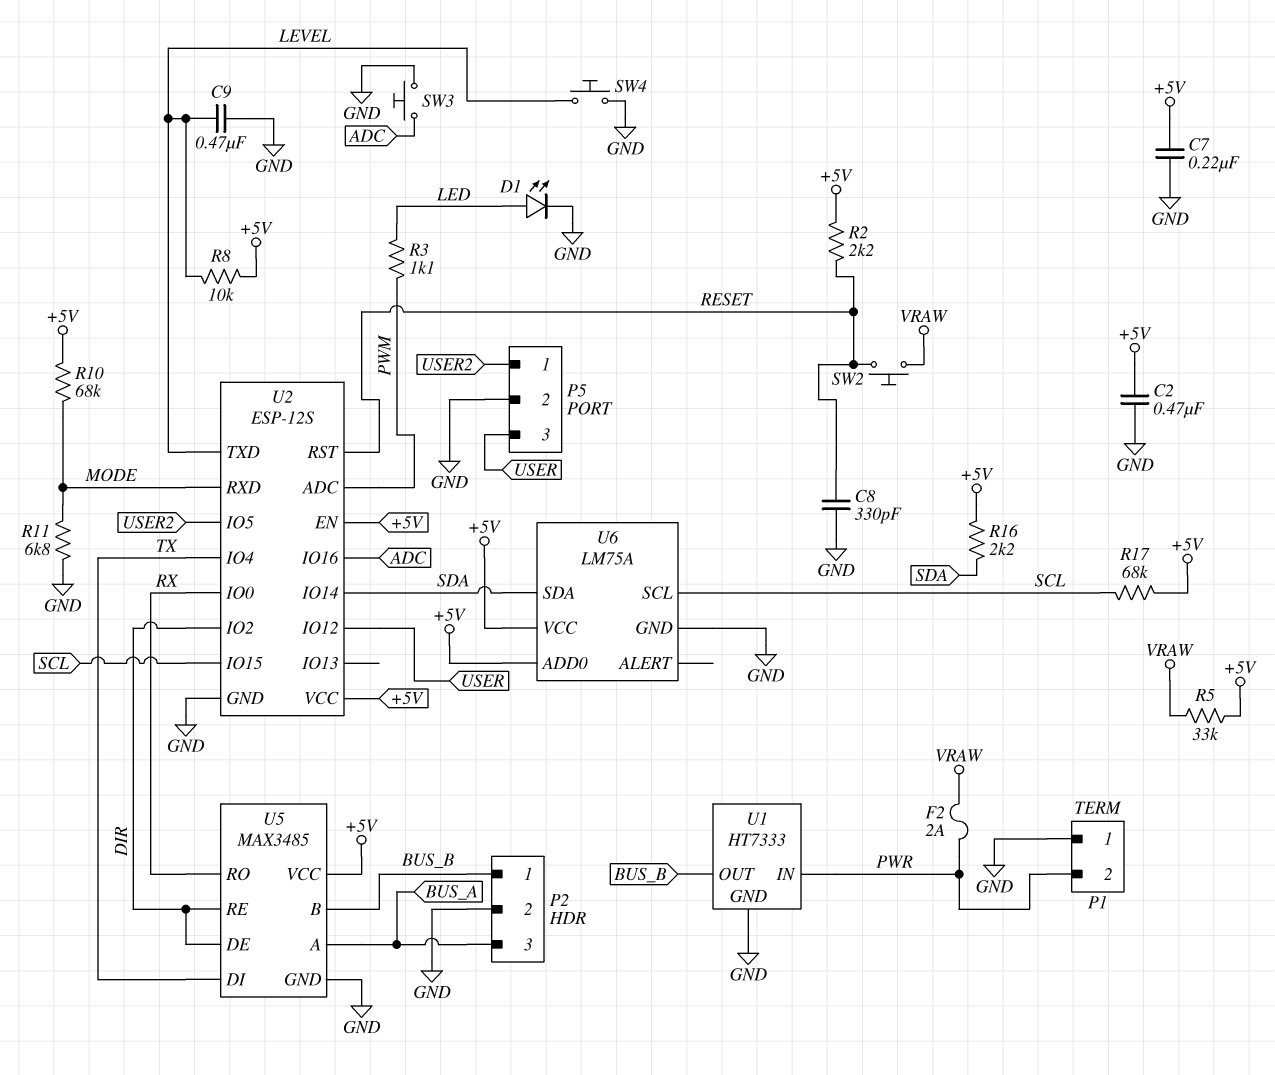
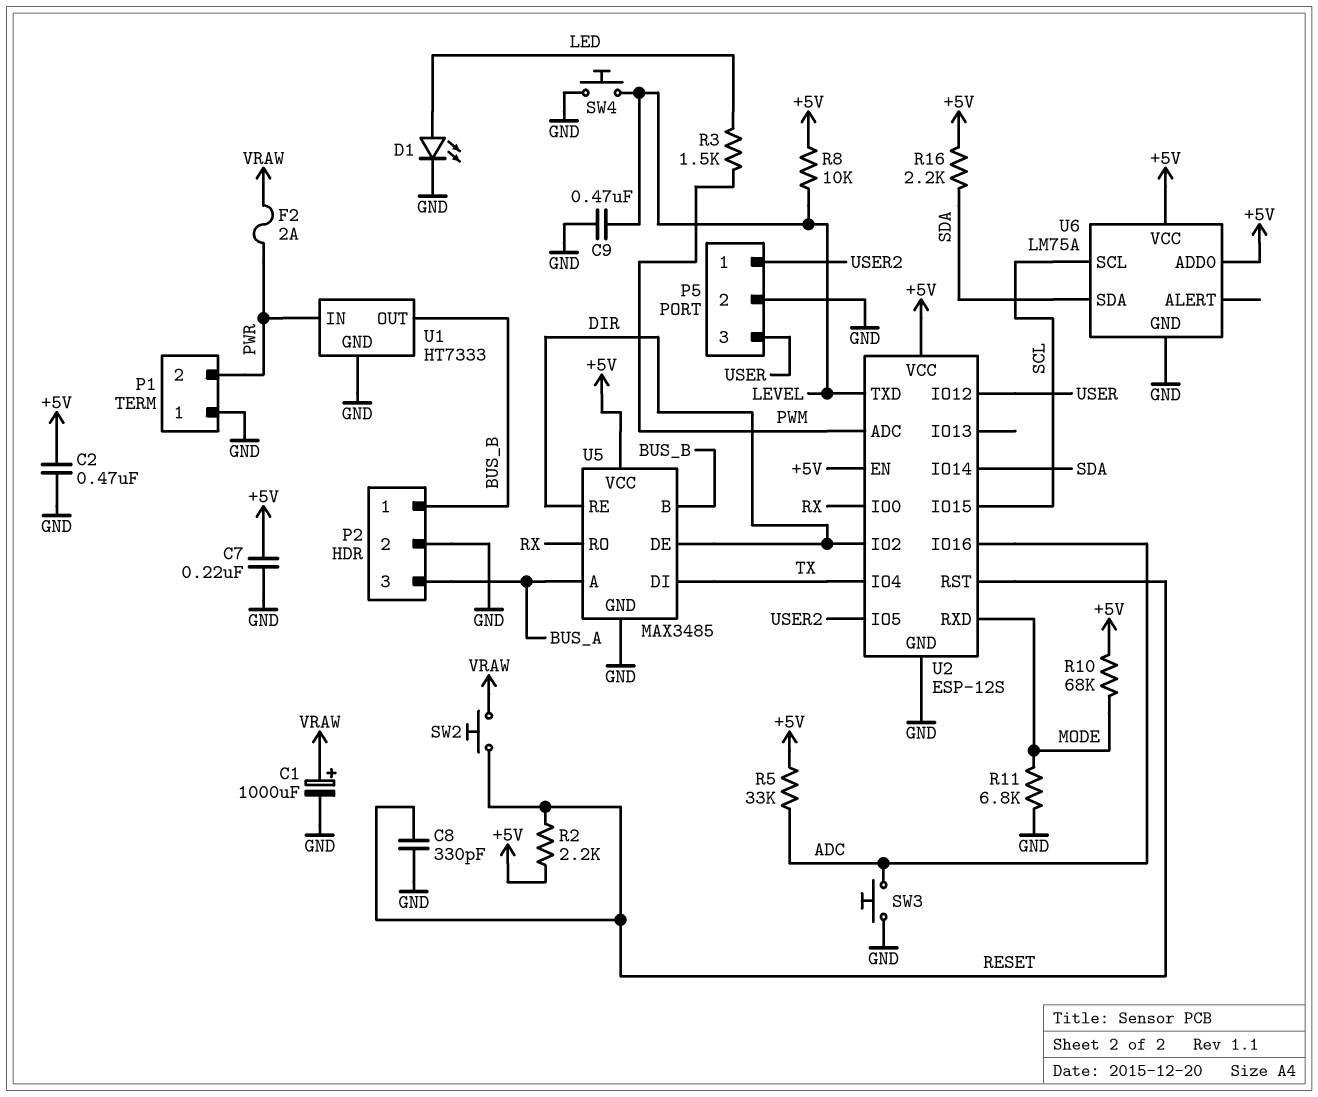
C1: none -> 1000uF (plus VRAW, minus GND)
R3: 1.1k (LED, PWM) -> 1.5k (LED, PWM)
R5: 33k (+5V, VRAW) -> 33k (+5V, ADC)
R17: 68k (+5V, SCL) -> none

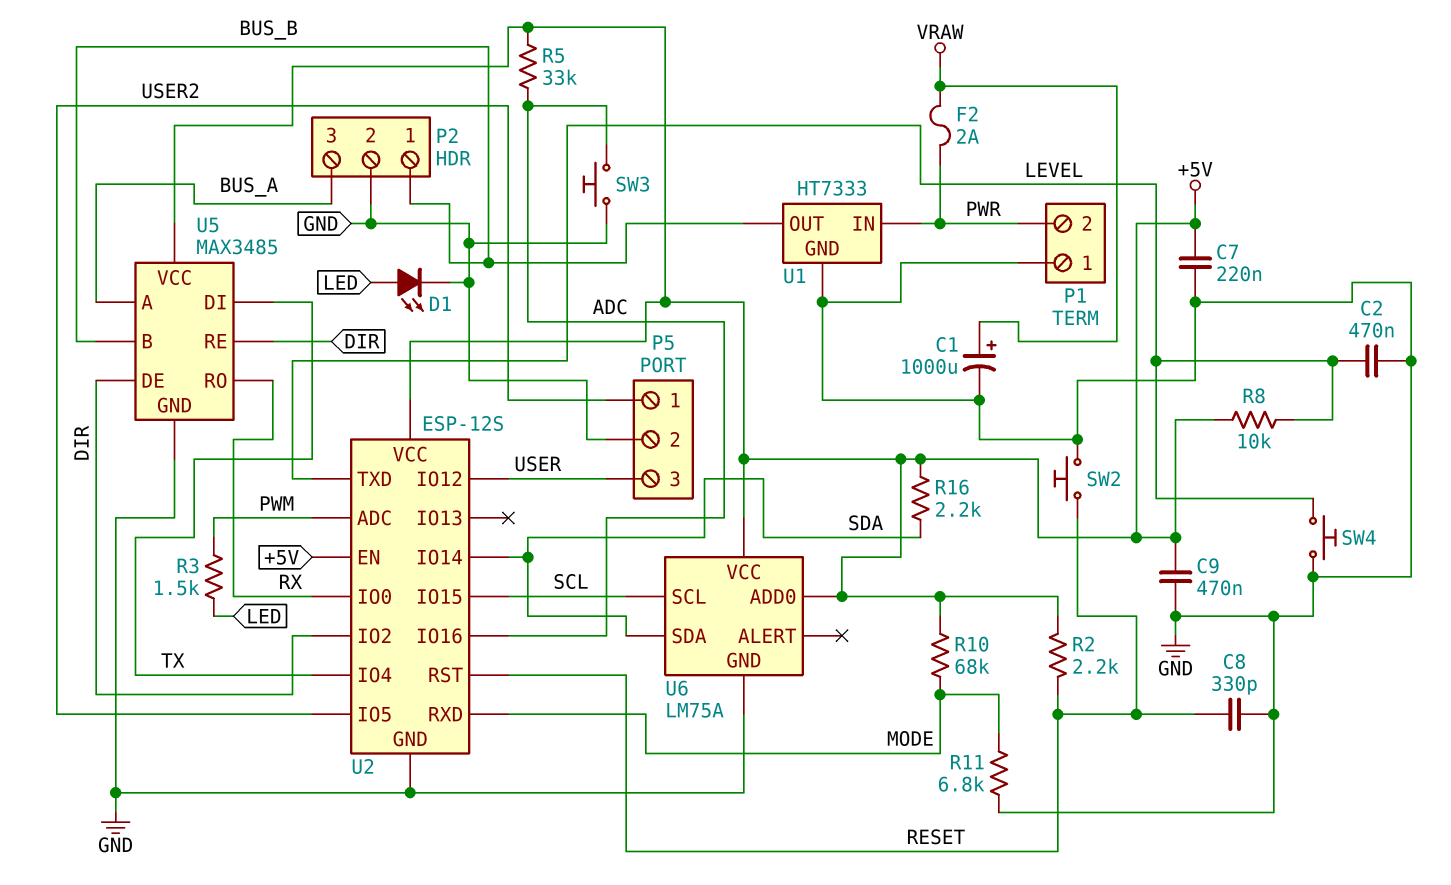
C2: 470nF (+5V, GND) -> 470nF (GND, LEVEL)
C9: 470nF (GND, LEVEL) -> 470nF (+5V, GND)
SW2: button (RESET, VRAW) -> button (GND, RESET)

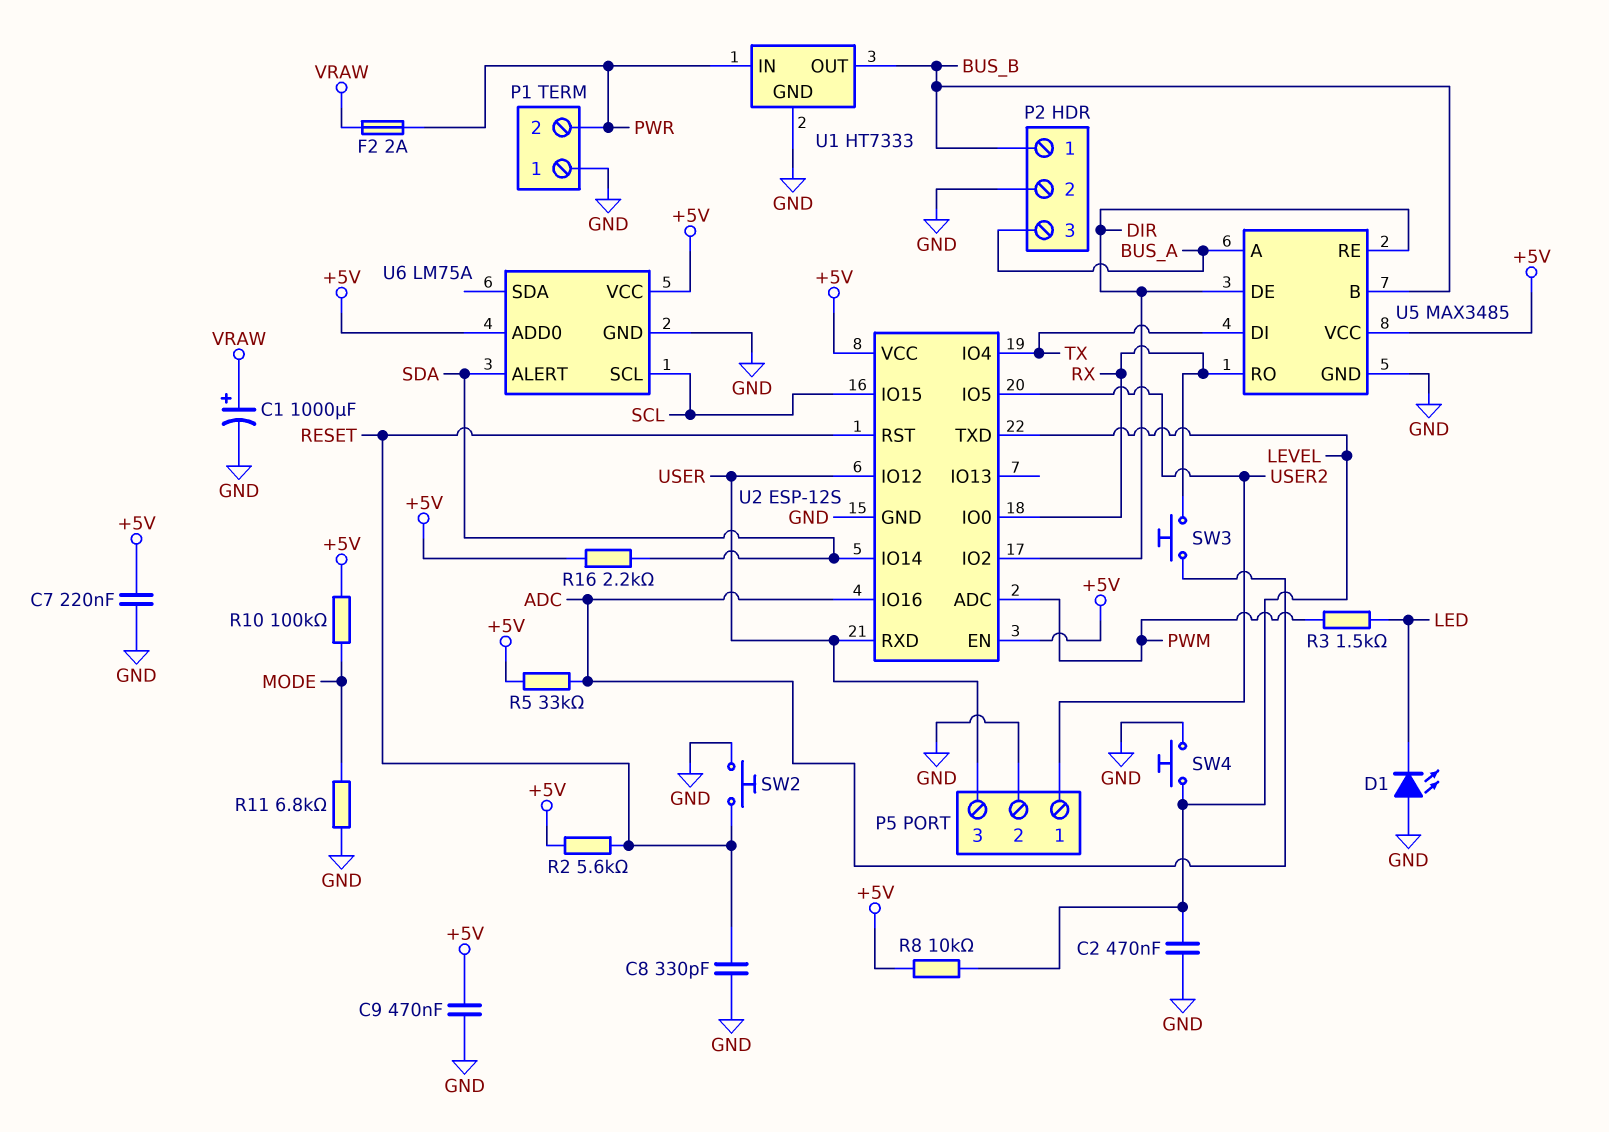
D1: LED (A LED, K GND) -> LED (A GND, K LED)
R2: 2.2k (+5V, RESET) -> 5.6k (+5V, RESET)
R10: 68k (+5V, MODE) -> 100k (+5V, MODE)
SW3: button (ADC, GND) -> button (ADC, RX)
U2 pin RXD: MODE -> USER
U6 pin ALERT: none -> SDA
U6 pin SDA: SDA -> none

